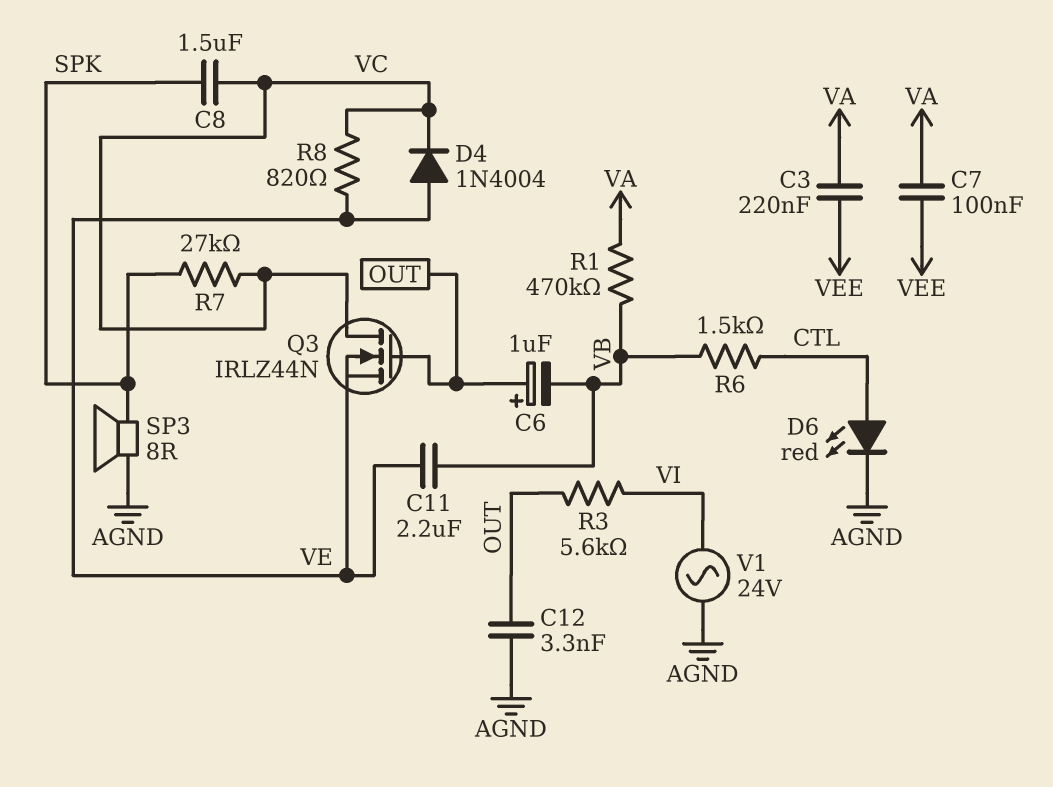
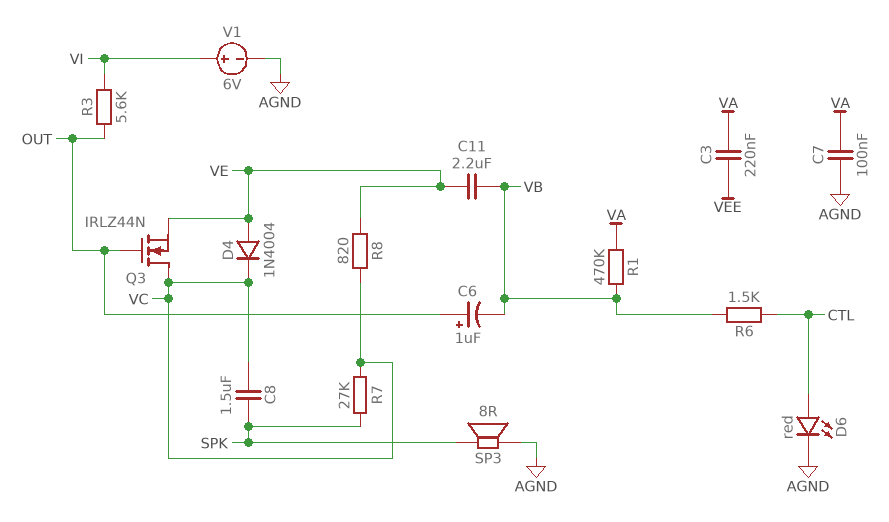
C7: 100nF (VA, VEE) -> 100nF (AGND, VA)
C12: 3.3nF (AGND, OUT) -> none
V1: AC 24V (AGND, VI) -> 6V (plus VI, minus AGND)

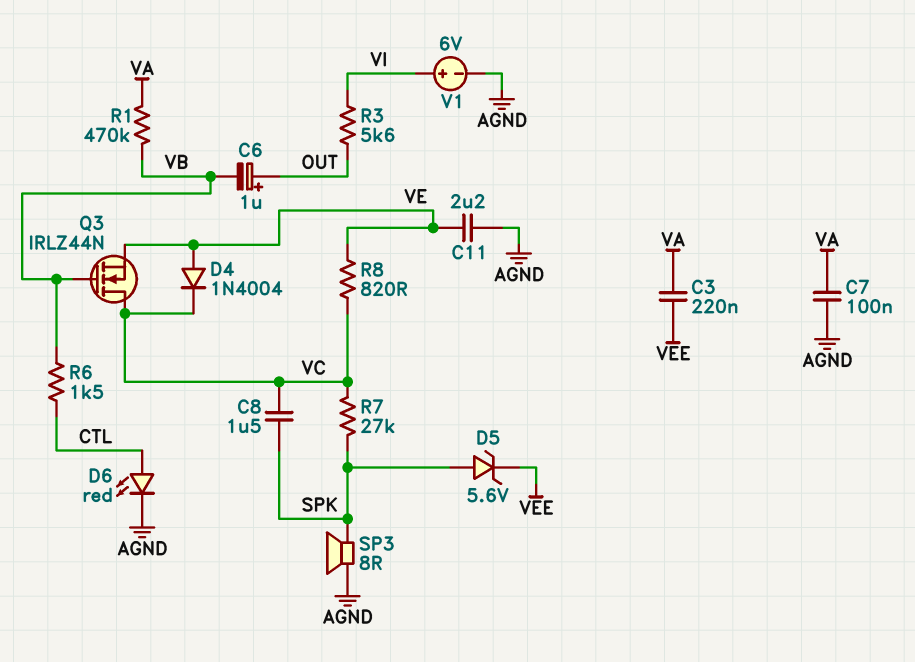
C11: 2.2uF (VB, VE) -> 2.2uF (AGND, VE)
D5: none -> zener 5.6V (A SPK, K VEE)
Q3: NMOS IRLZ44N (G OUT, D VC, S VE) -> NMOS IRLZ44N (G VB, D VC, S VE)

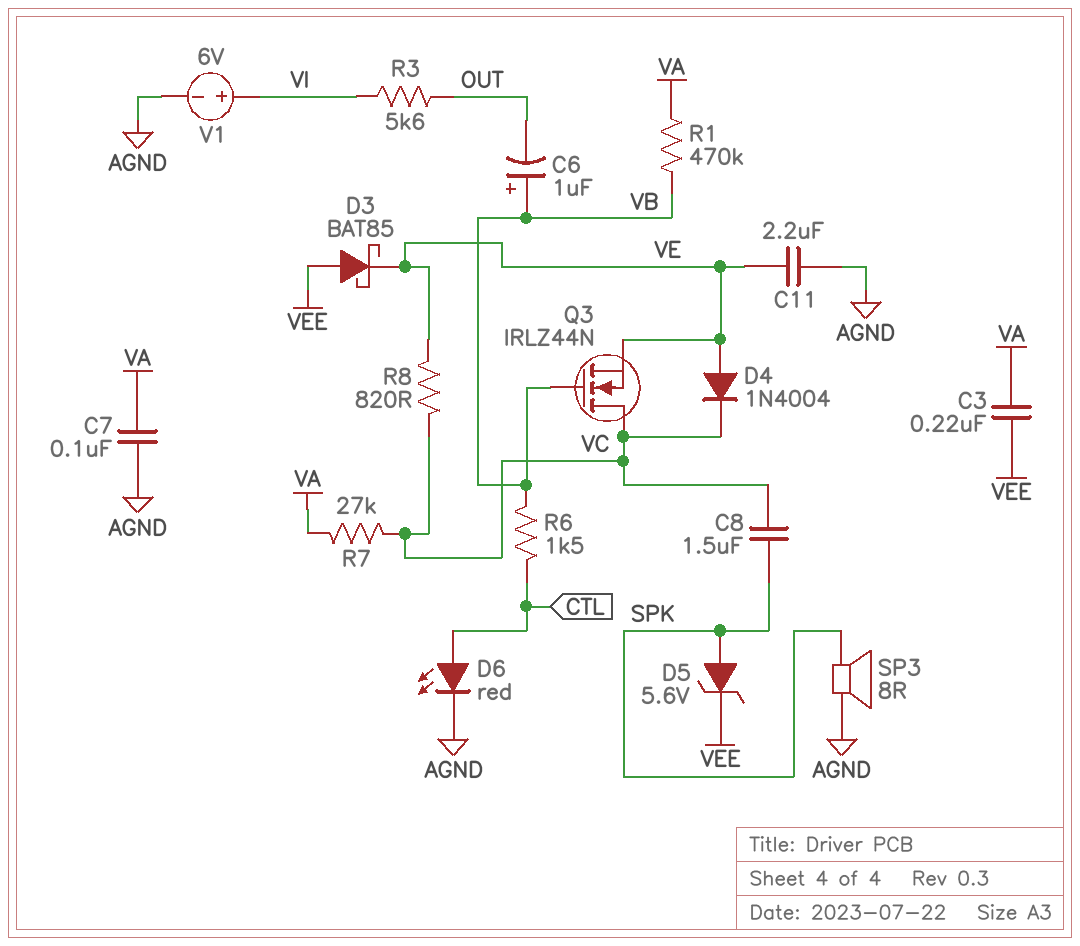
C6: 1uF (plus OUT, minus VB) -> 1uF (plus VB, minus OUT)
D3: none -> schottky BAT85 (A VEE, K VE)
R7: 27k (SPK, VC) -> 27k (VA, VC)

